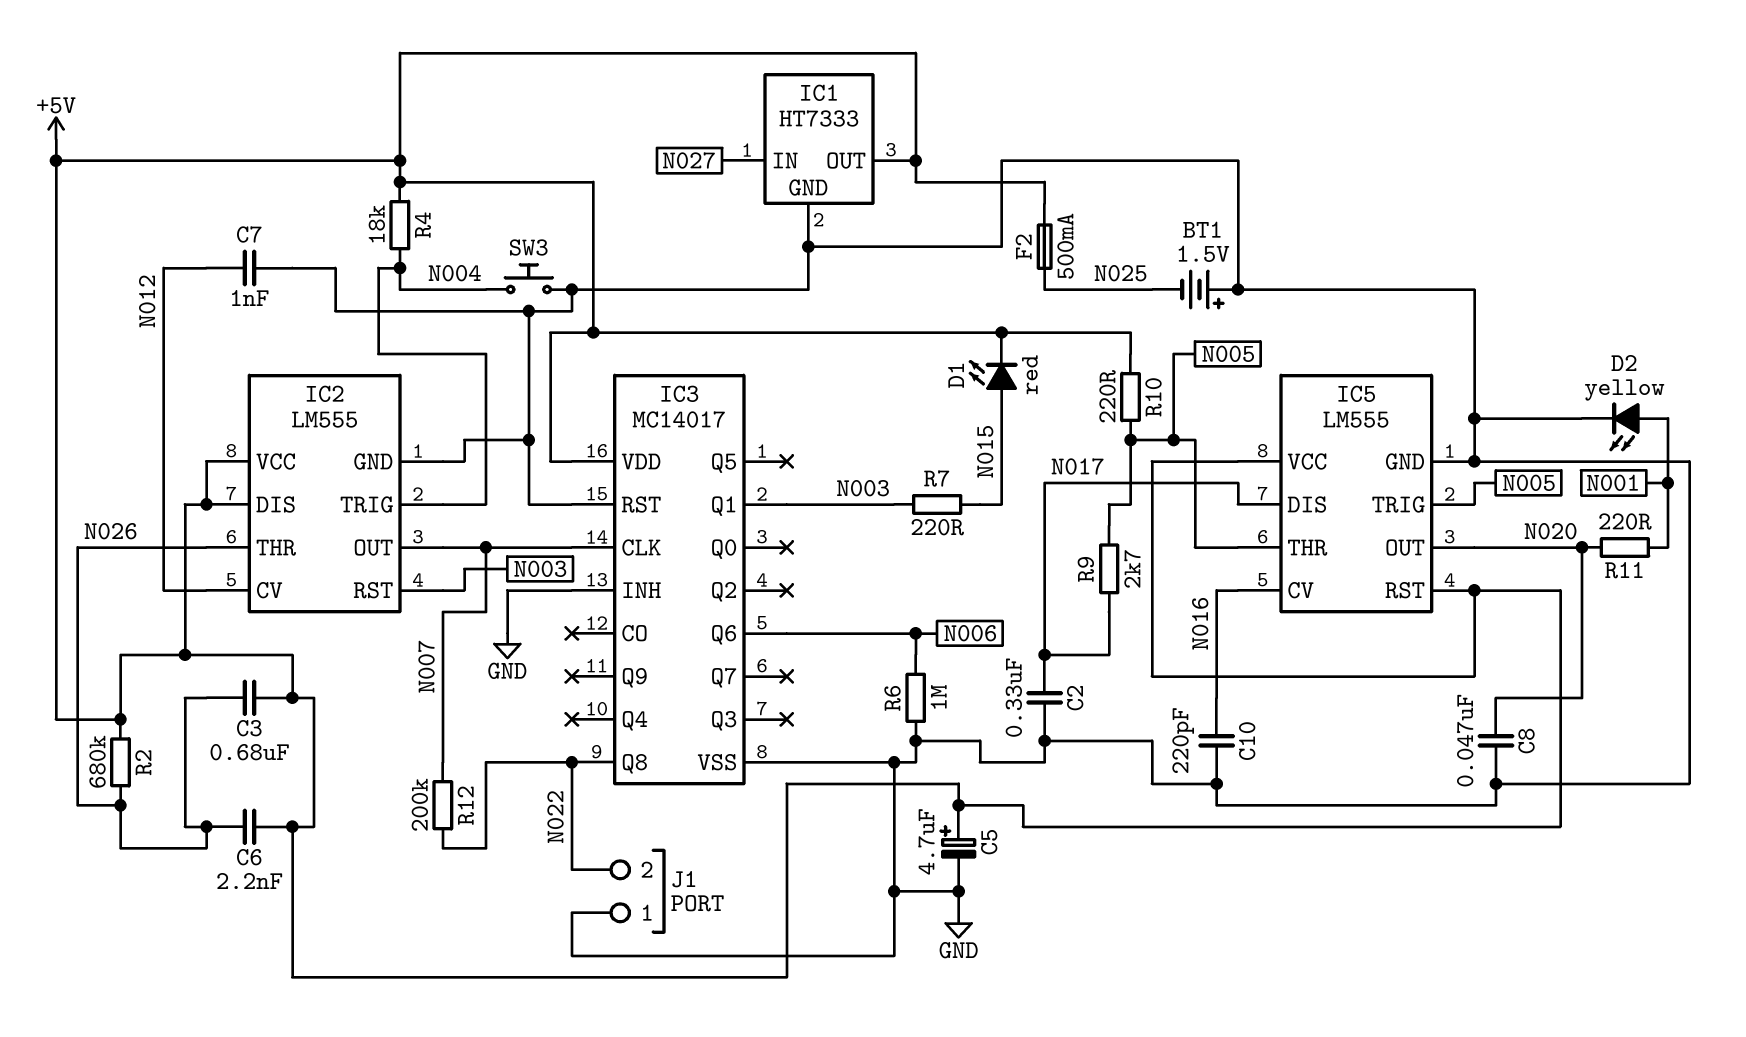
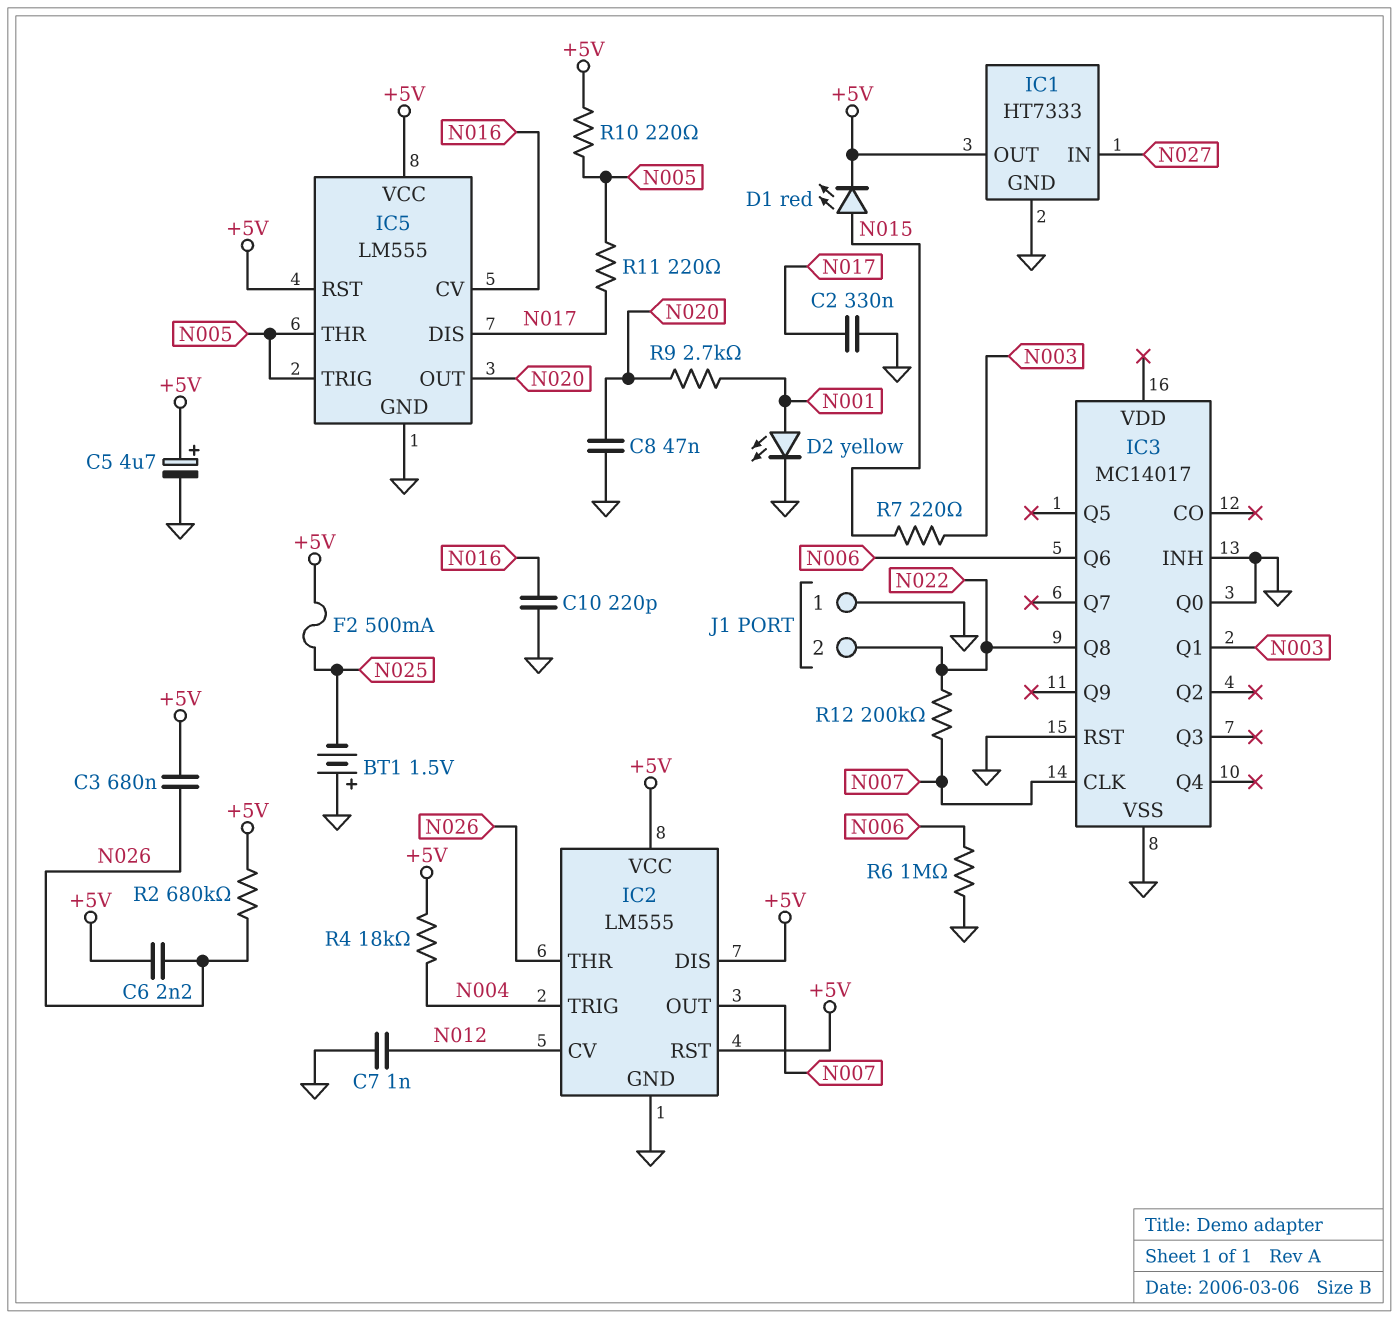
IC2 pin RST: N003 -> +5V
IC3 pin Q0: none -> GND
IC3 pin VDD: +5V -> none
R9: 2.7k (N005, N017) -> 2.7k (N001, N020)
R11: 220 (N001, N020) -> 220 (N005, N017)
SW3: button (GND, N004) -> none

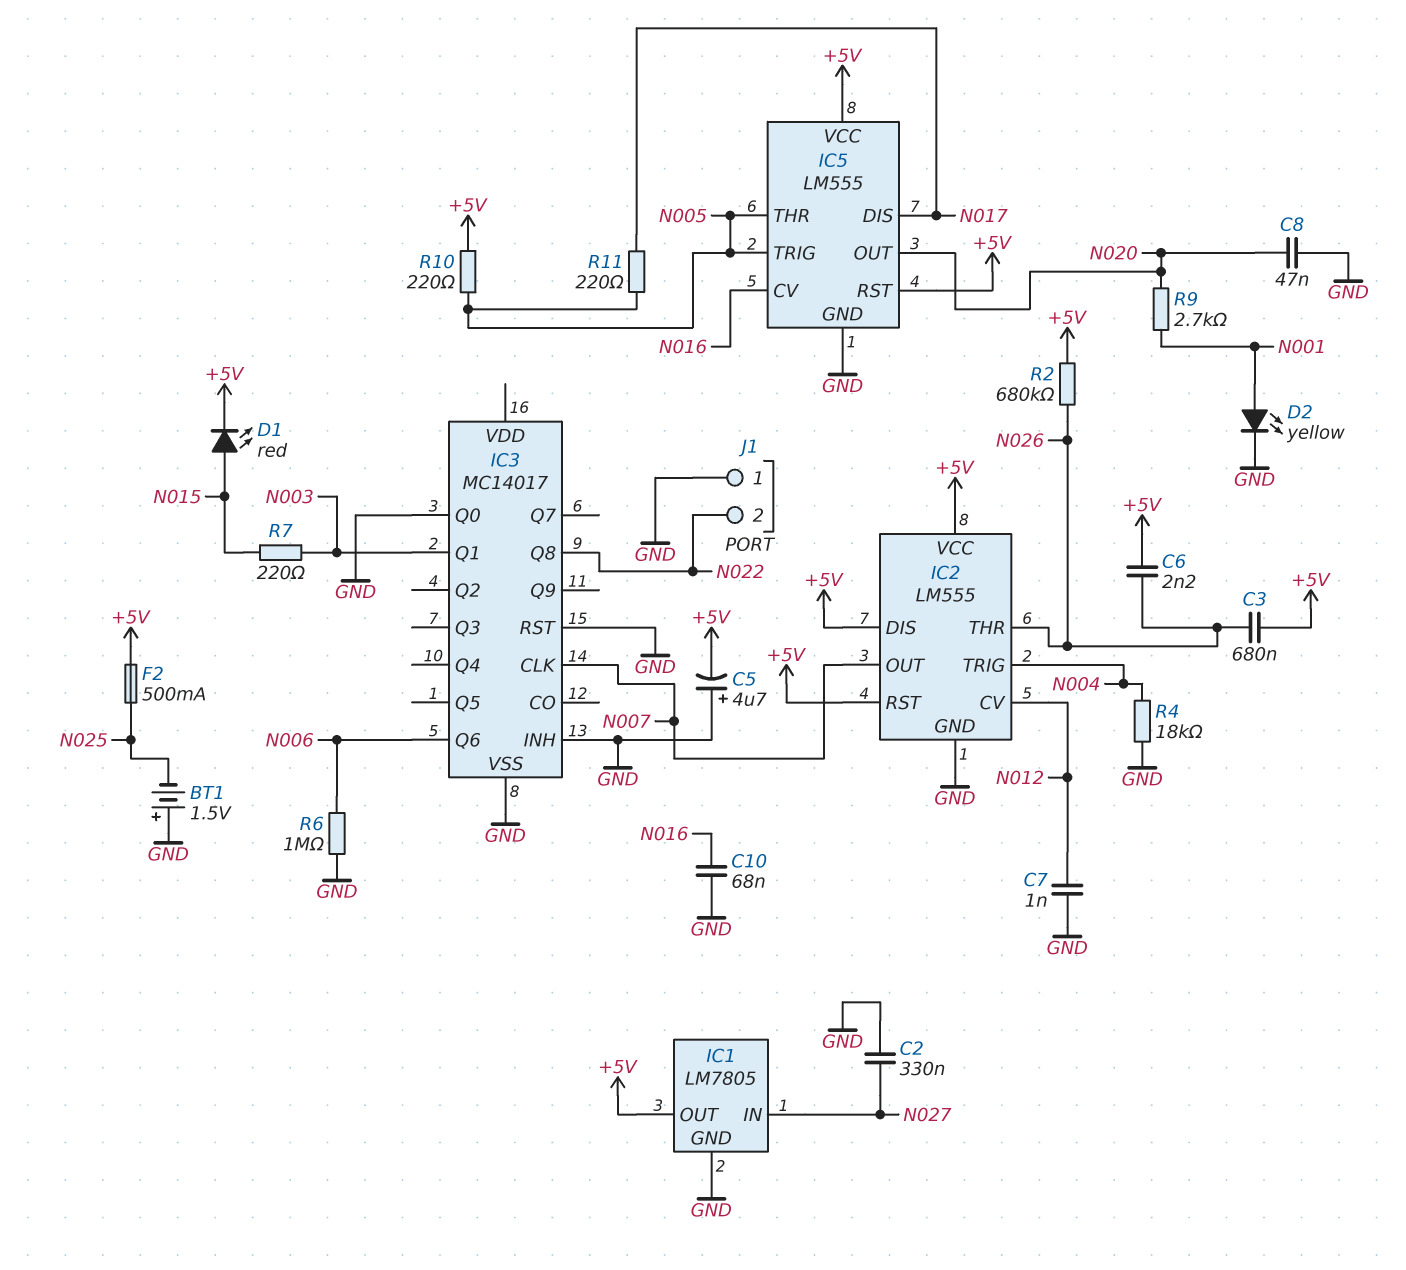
C2: 330nF (GND, N017) -> 330nF (GND, N027)
C5: 4.7uF (plus +5V, minus GND) -> 4.7uF (plus GND, minus +5V)
C10: 220pF (GND, N016) -> 68nF (GND, N016)
IC1: HT7333 -> LM7805
R4: 18k (+5V, N004) -> 18k (GND, N004)
R12: 200k (N007, N022) -> none

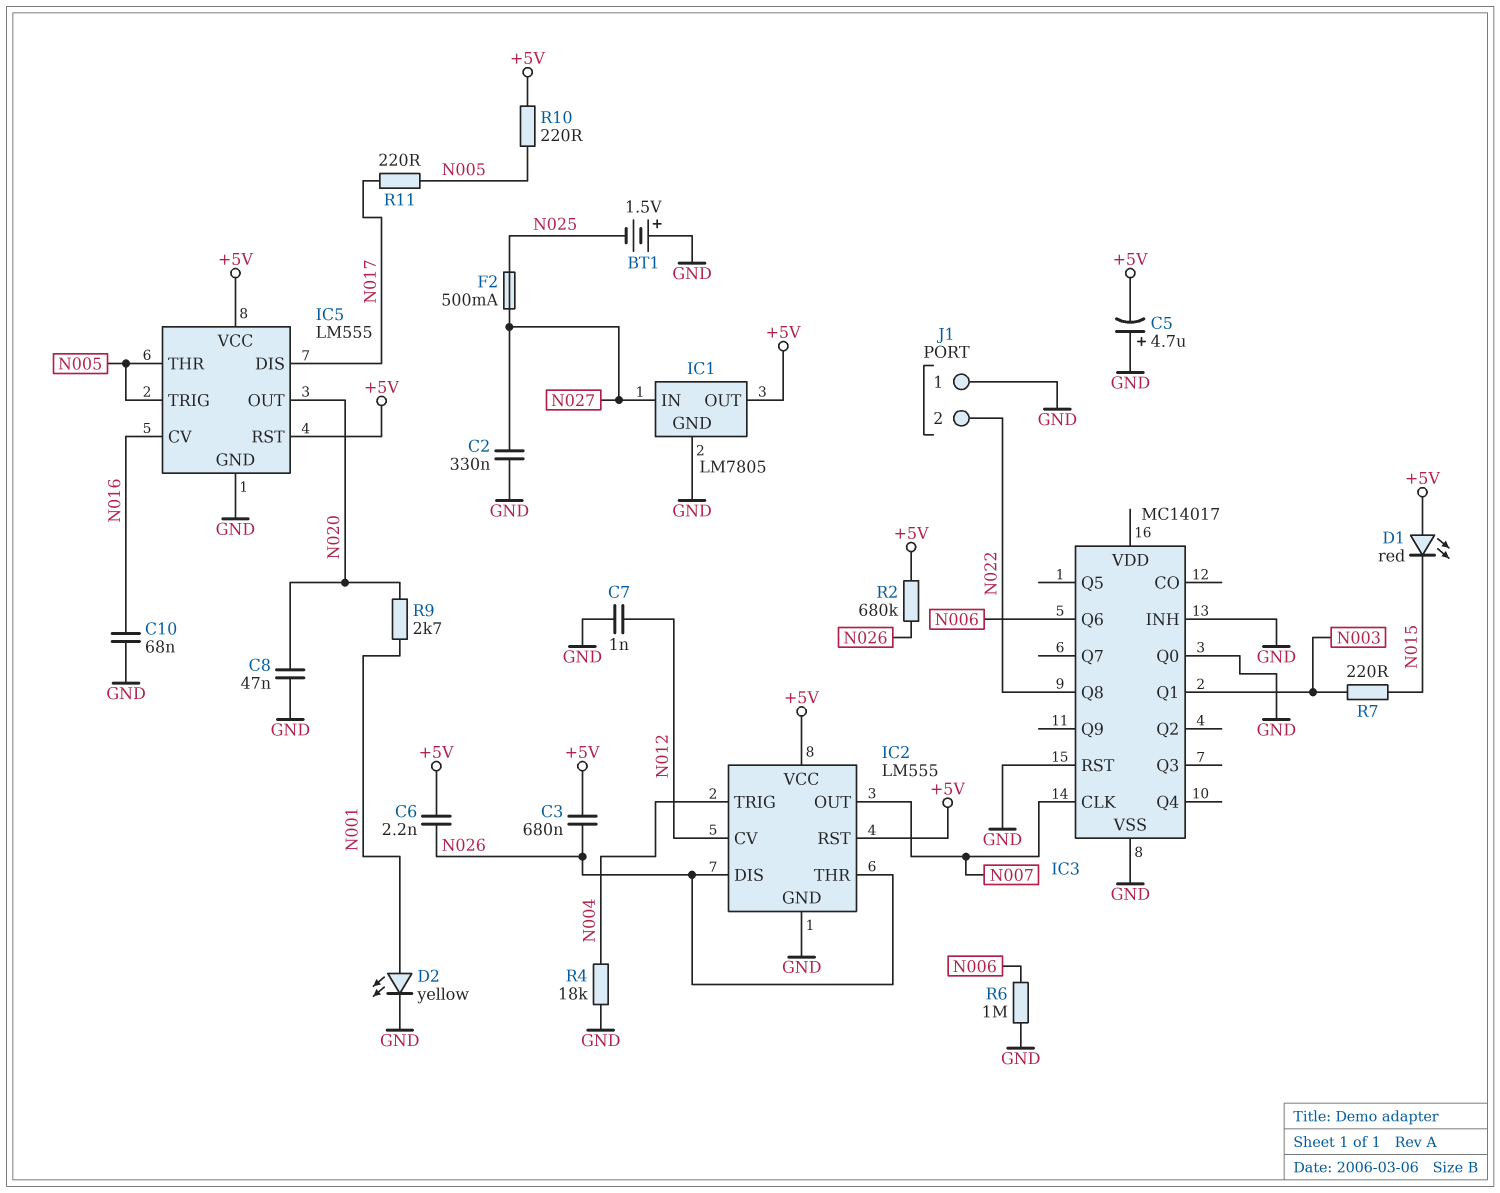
D1: LED red (A N015, K +5V) -> LED red (A +5V, K N015)
F2: 500mA (+5V, N025) -> 500mA (N025, N027)
IC2 pin DIS: +5V -> N026

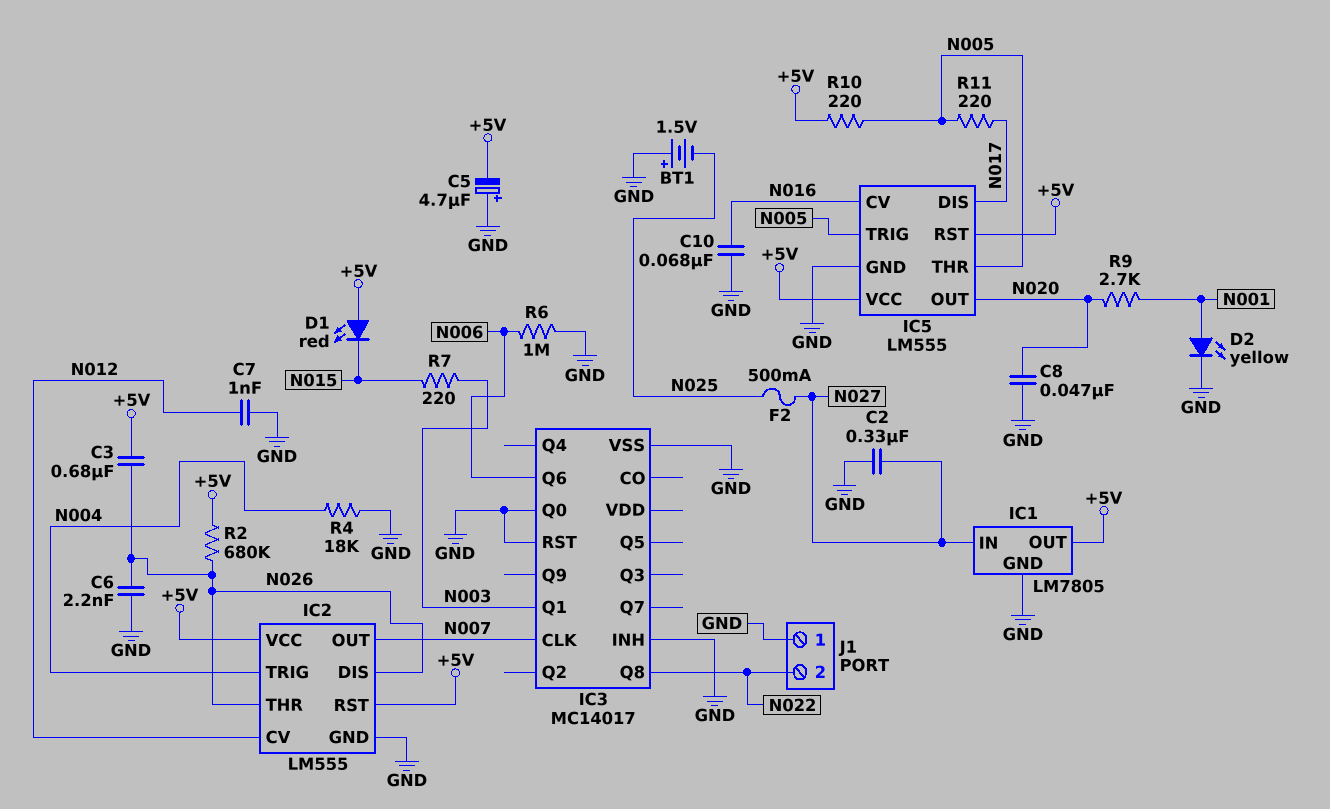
C6: 2.2nF (+5V, N026) -> 2.2nF (GND, N026)

